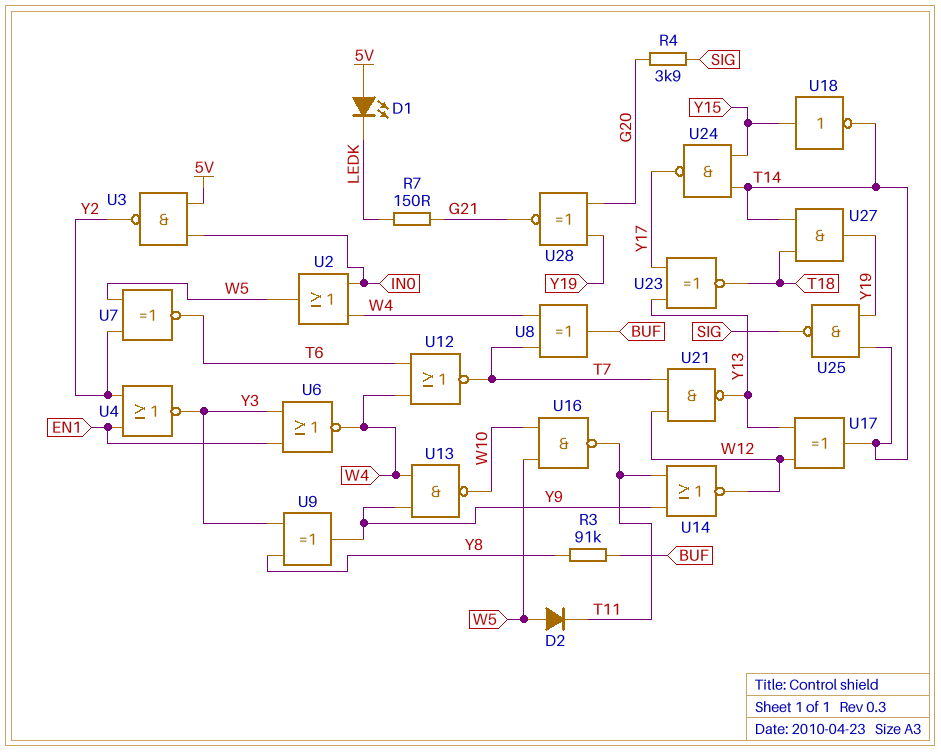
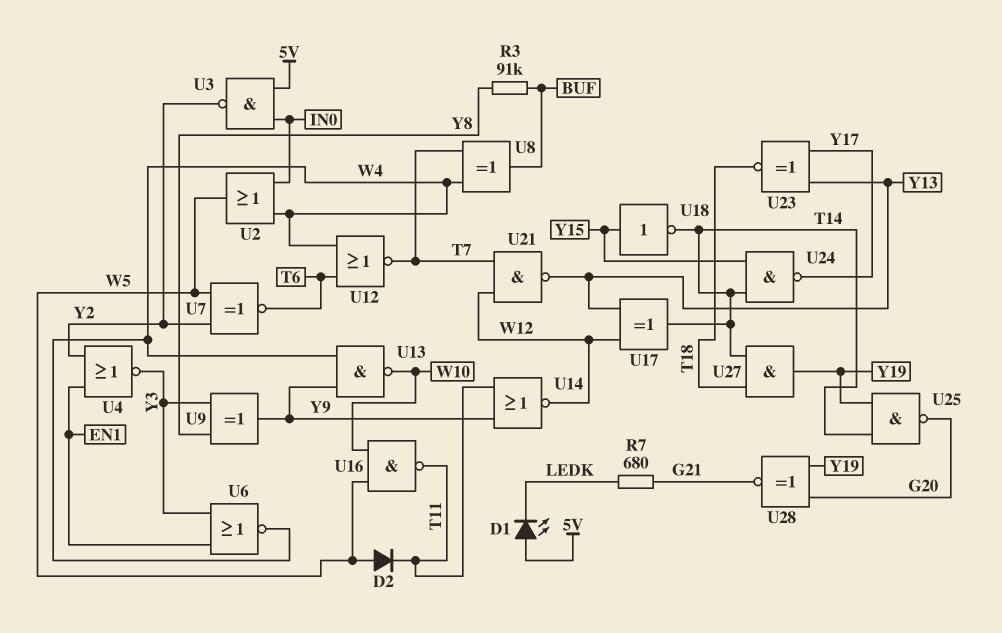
R4: 3.9k (G20, SIG) -> none
R7: 150 (G21, LEDK) -> 680 (G21, LEDK)
U25: NAND (in T14, in Y19, out SIG) -> NAND (in T14, in Y19, out G20)

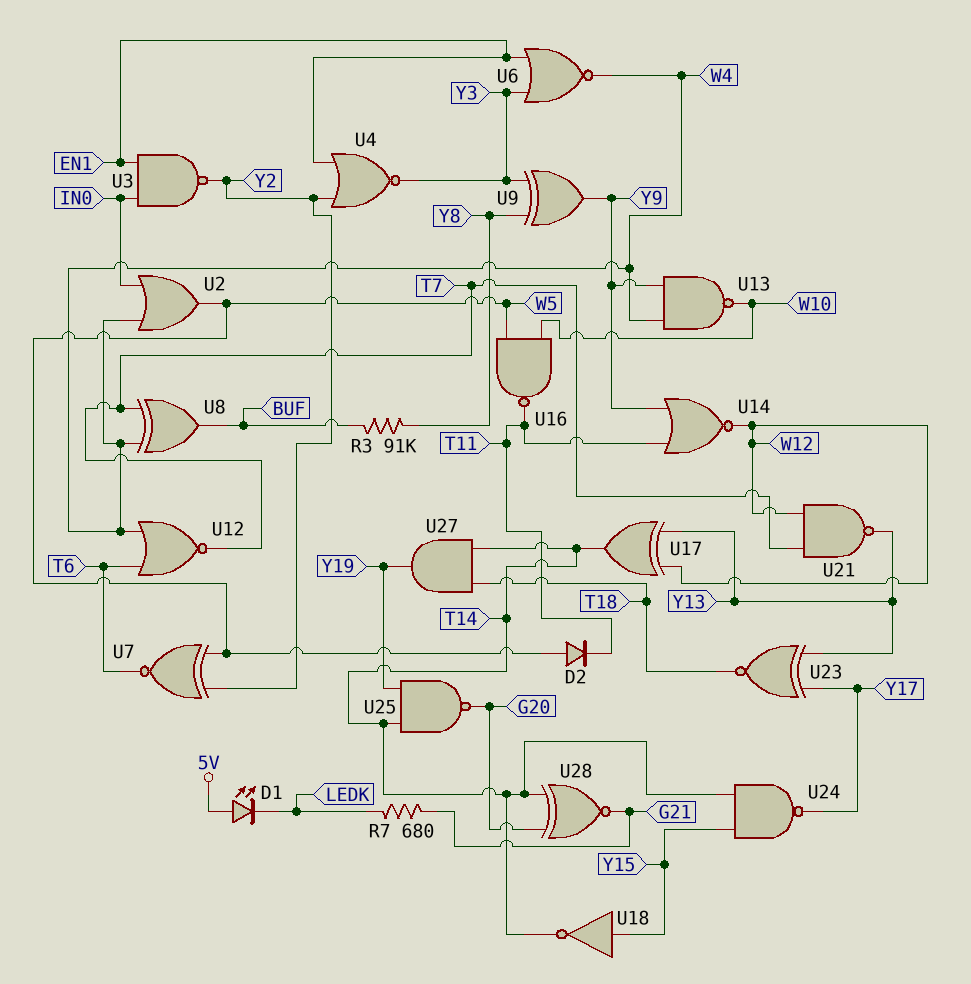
U3: NAND (in 5V, in IN0, out Y2) -> NAND (in EN1, in IN0, out Y2)
U28: XNOR (in G20, in Y19, out G21) -> XNOR (in G20, in T14, out G21)

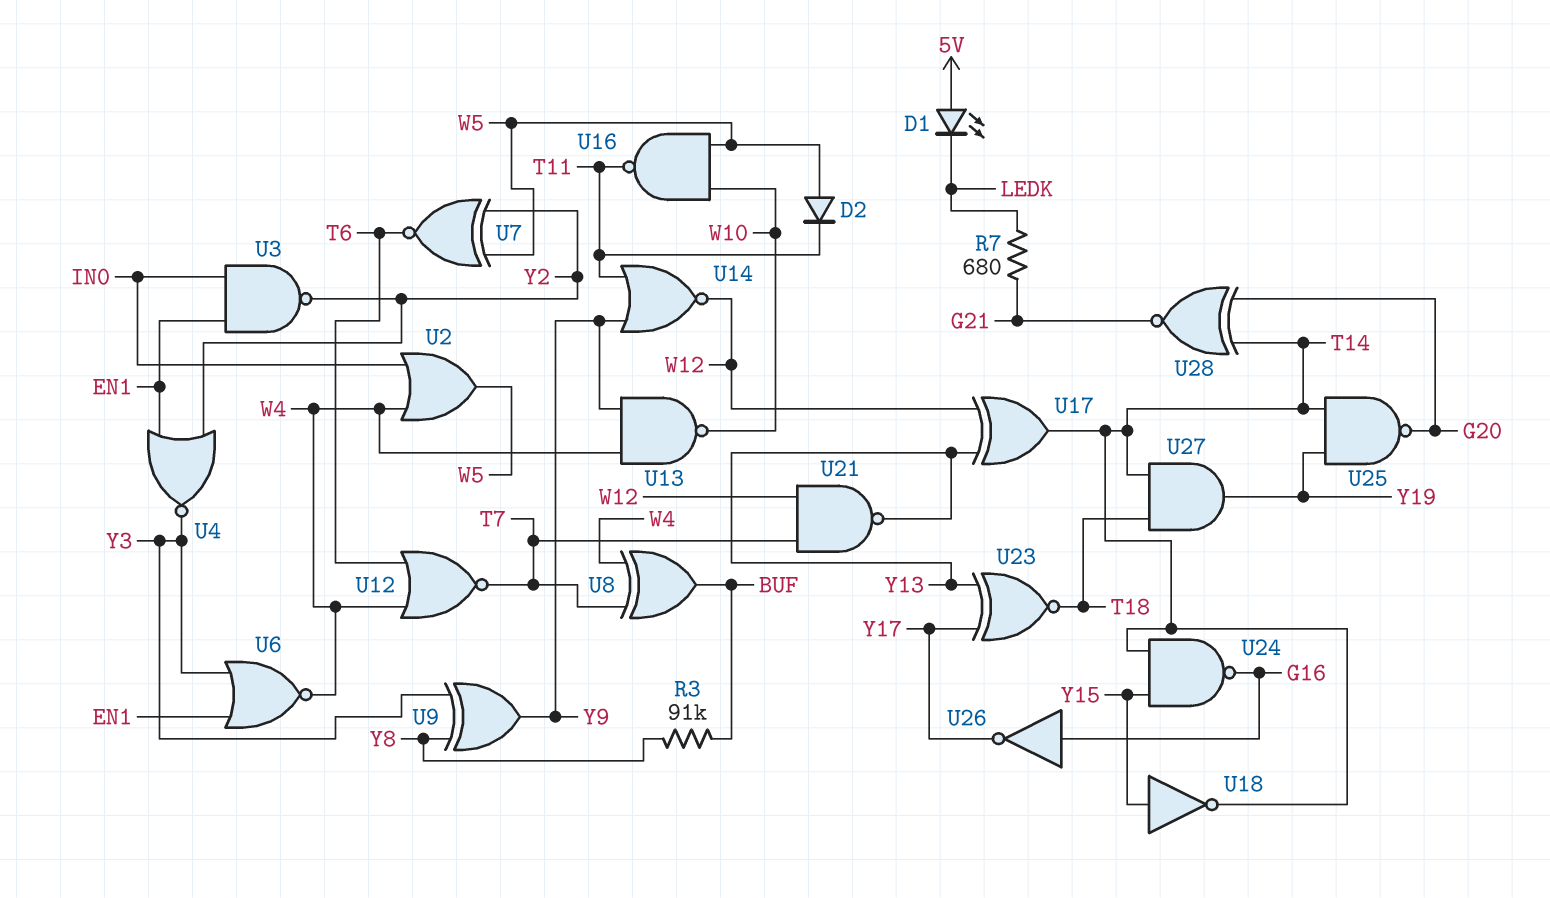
U24: NAND (in T14, in Y15, out Y17) -> NAND (in T14, in Y15, out G16)
U26: none -> NOT (in G16, out Y17)

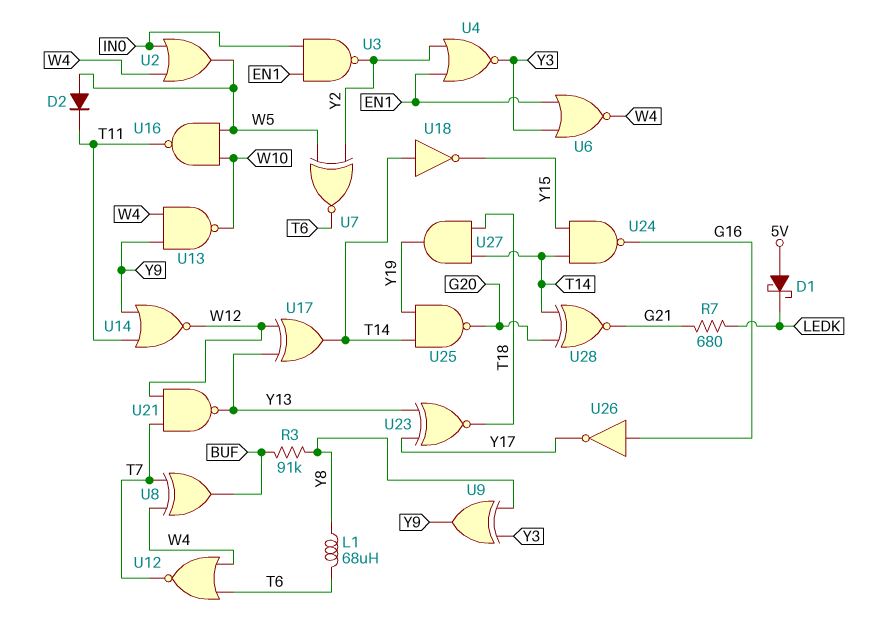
D1: LED (A 5V, K LEDK) -> schottky (A 5V, K LEDK)
L1: none -> 68uH (T6, Y8)
U18: NOT (in Y15, out T14) -> NOT (in T14, out Y15)

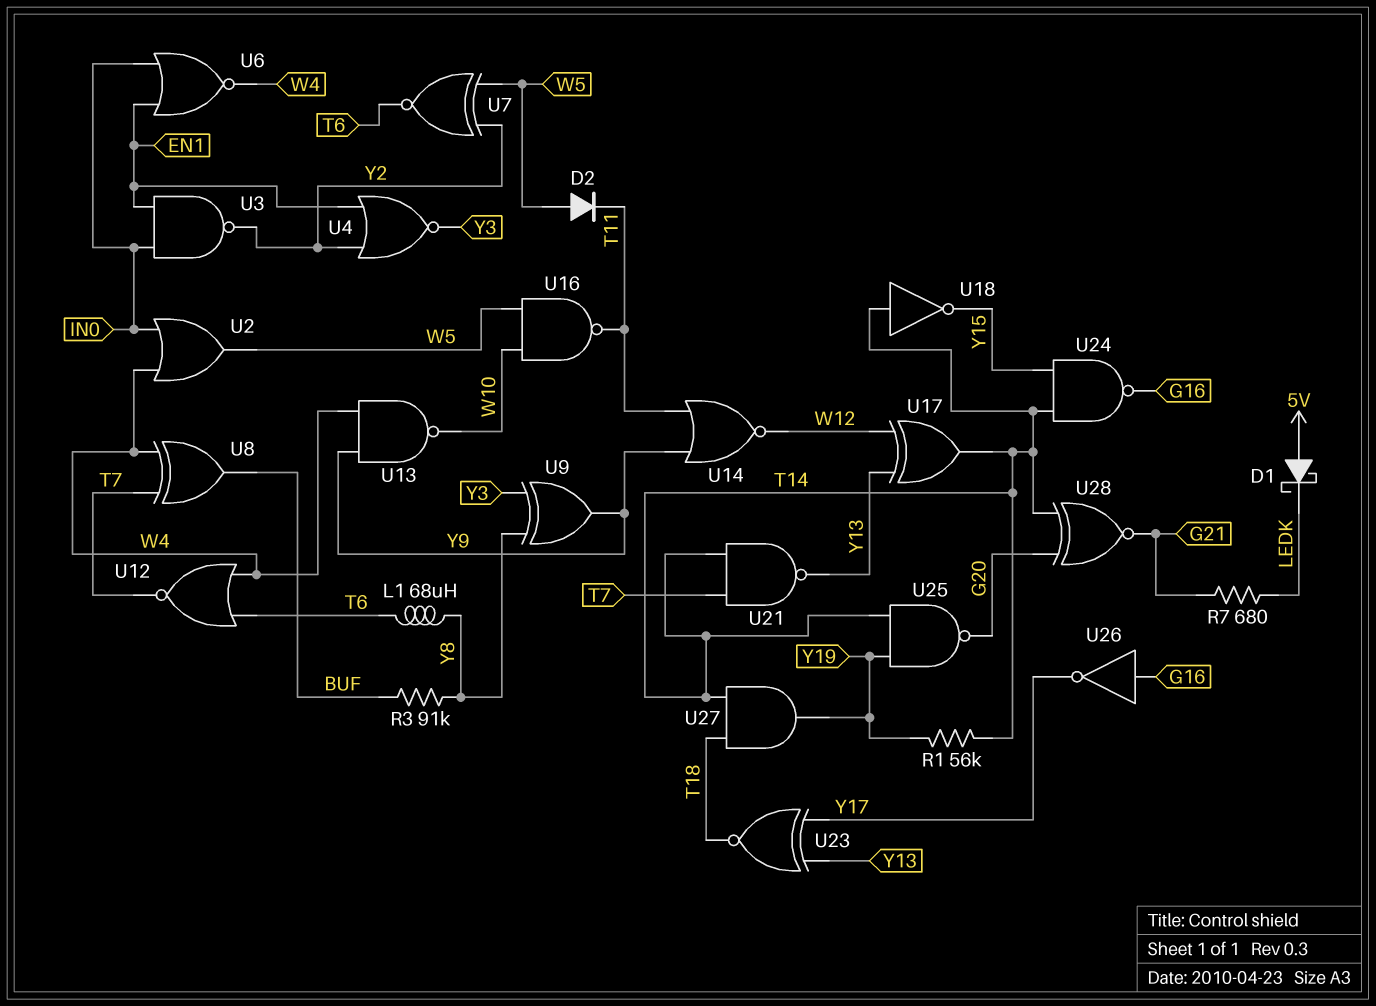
R1: none -> 56k (T14, Y19)
U6: NOR (in EN1, in Y3, out W4) -> NOR (in EN1, in IN0, out W4)
U21: NAND (in T7, in W12, out Y13) -> NAND (in T7, in T14, out Y13)

